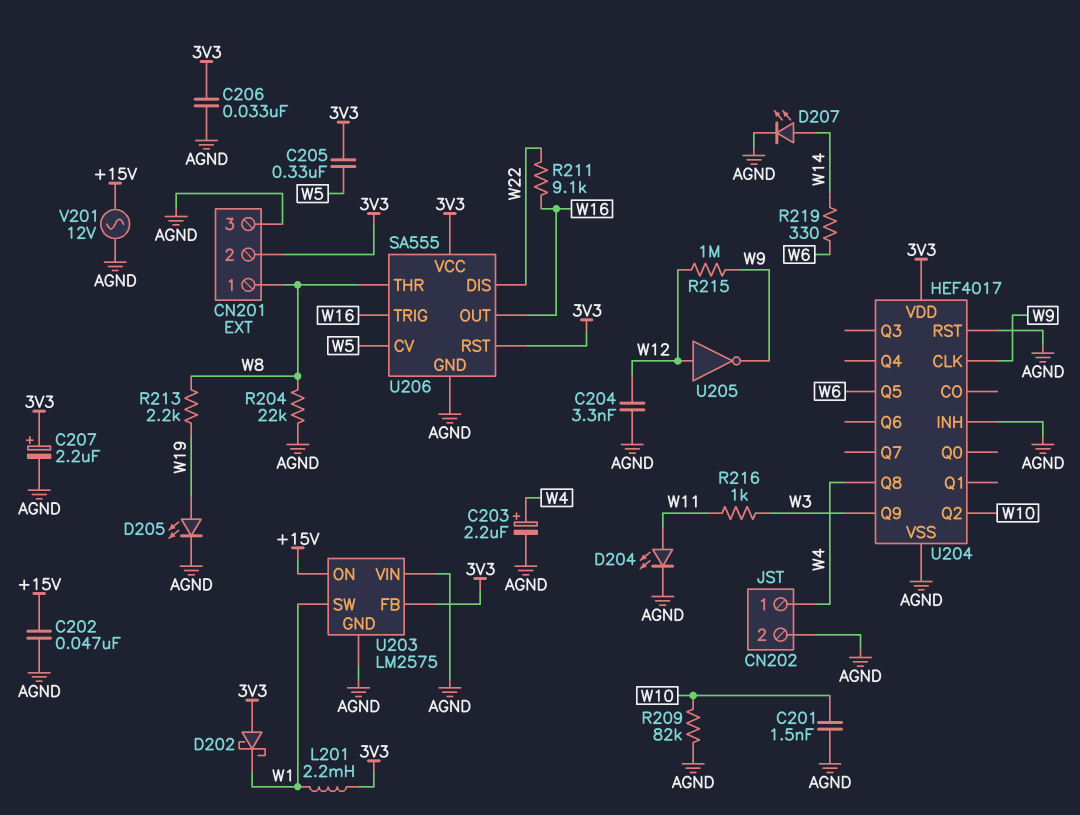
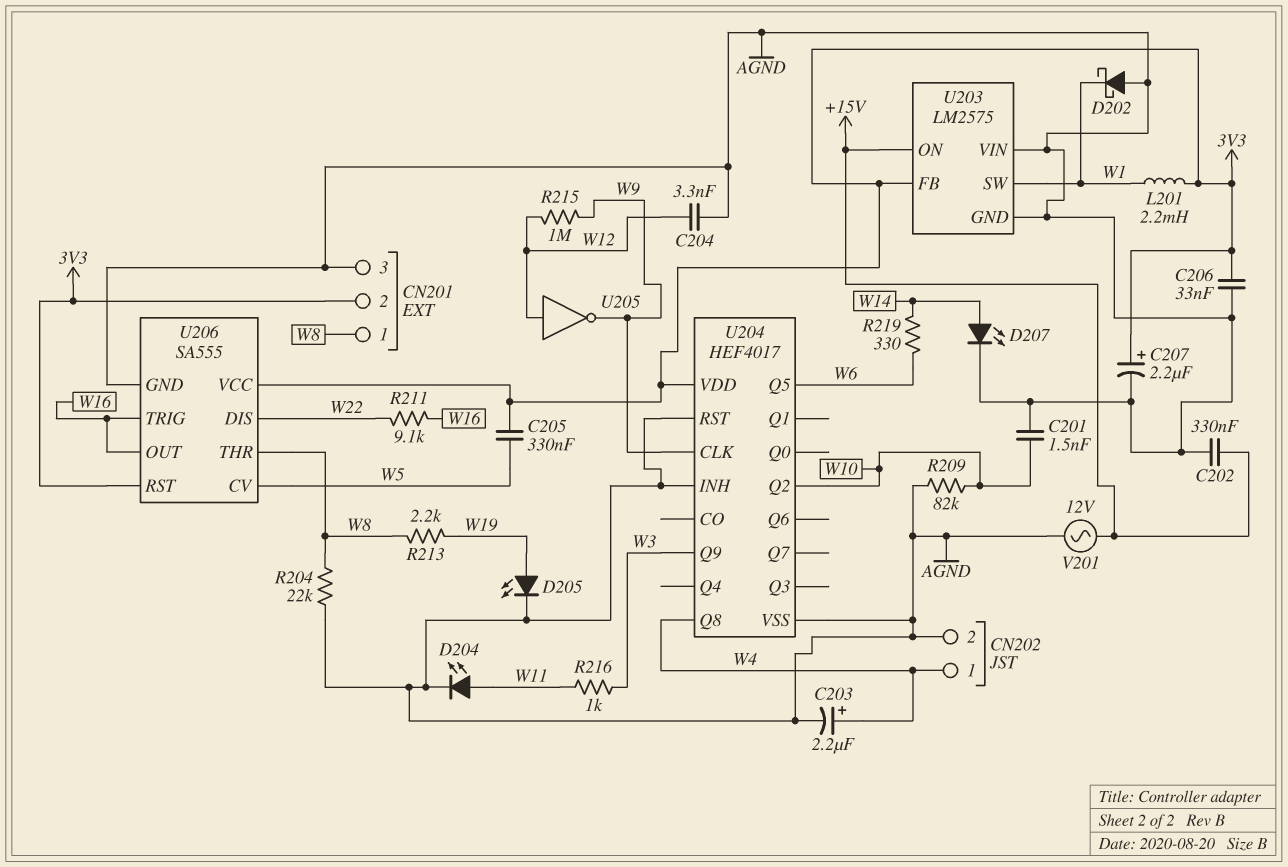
C202: 47nF (+15V, AGND) -> 330nF (+15V, AGND)
D202: schottky (A 3V3, K W1) -> schottky (A AGND, K W1)

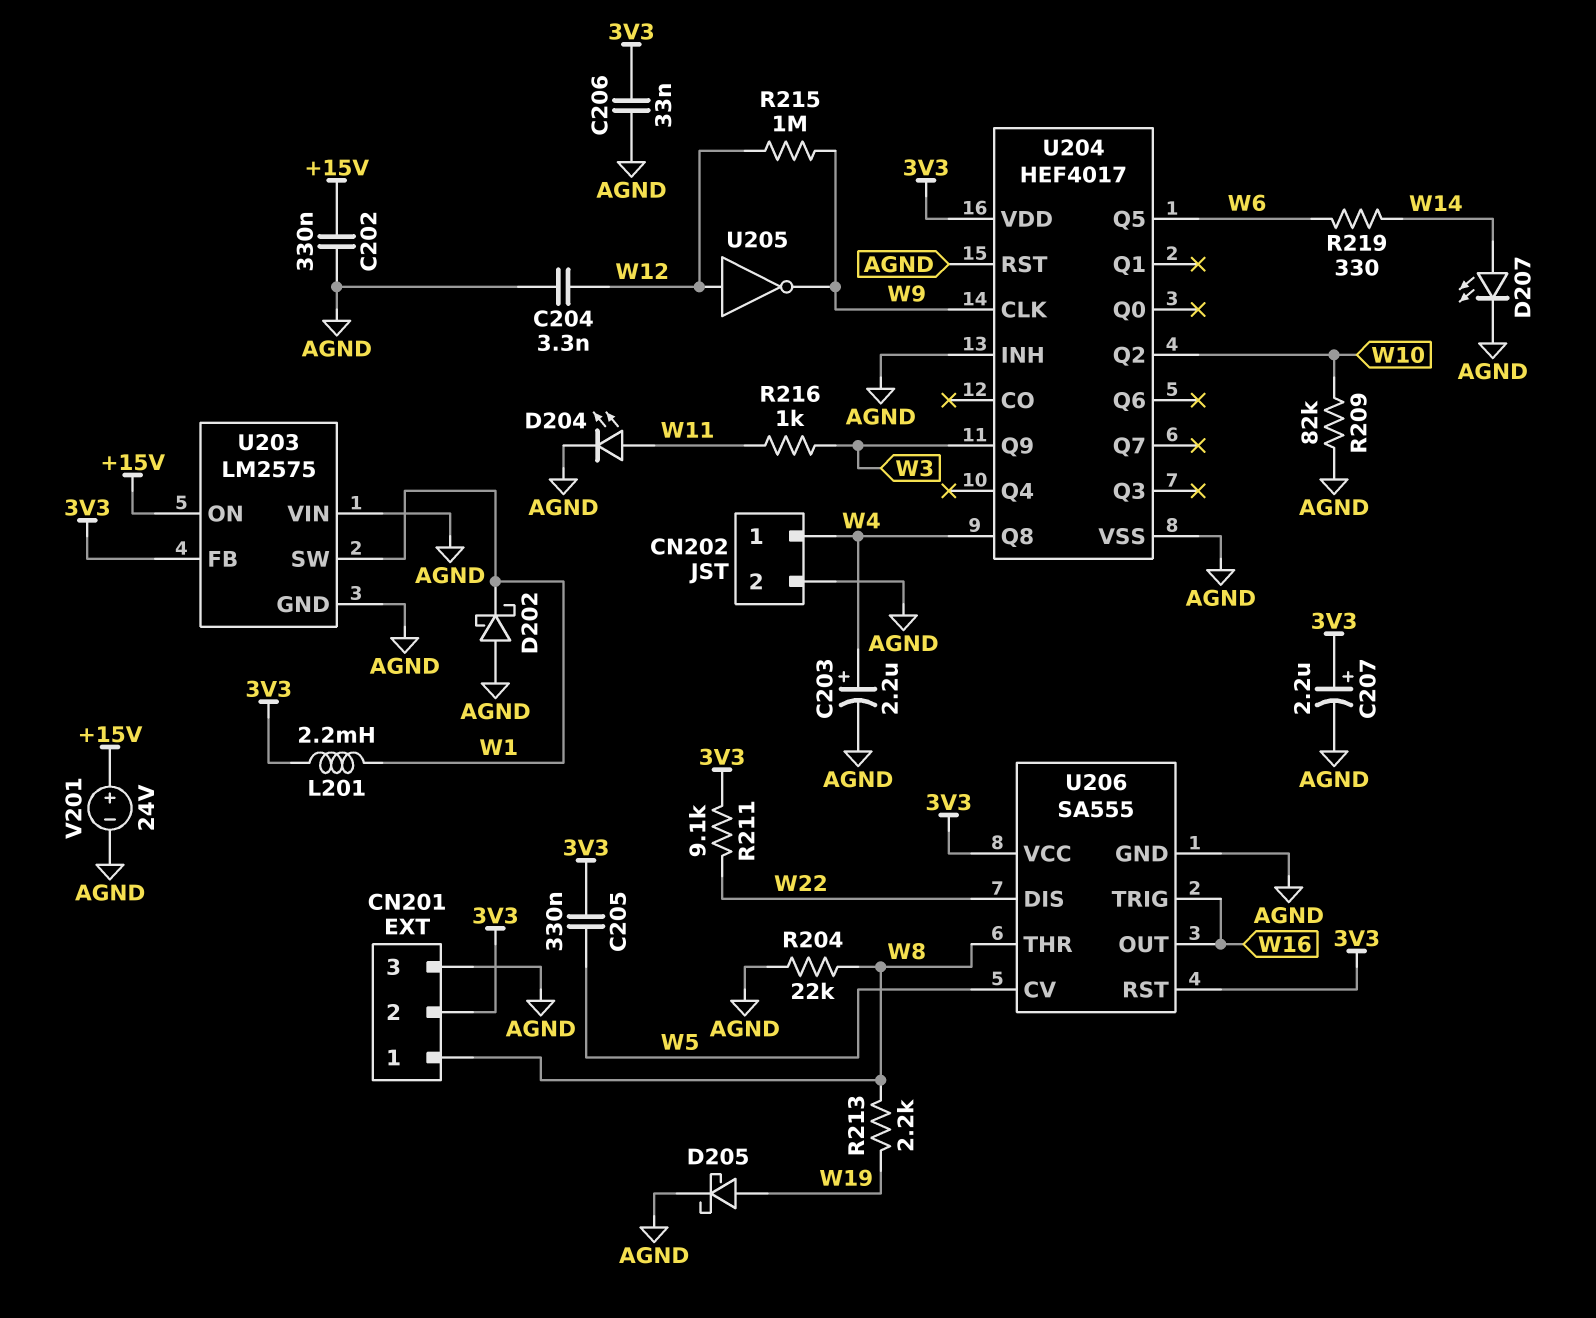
C201: 1.5nF (AGND, W10) -> none
D205: LED (A W19, K AGND) -> schottky (A W19, K AGND)
R211: 9.1k (W16, W22) -> 9.1k (3V3, W22)
V201: AC 12V (+15V, AGND) -> 24V (plus +15V, minus AGND)

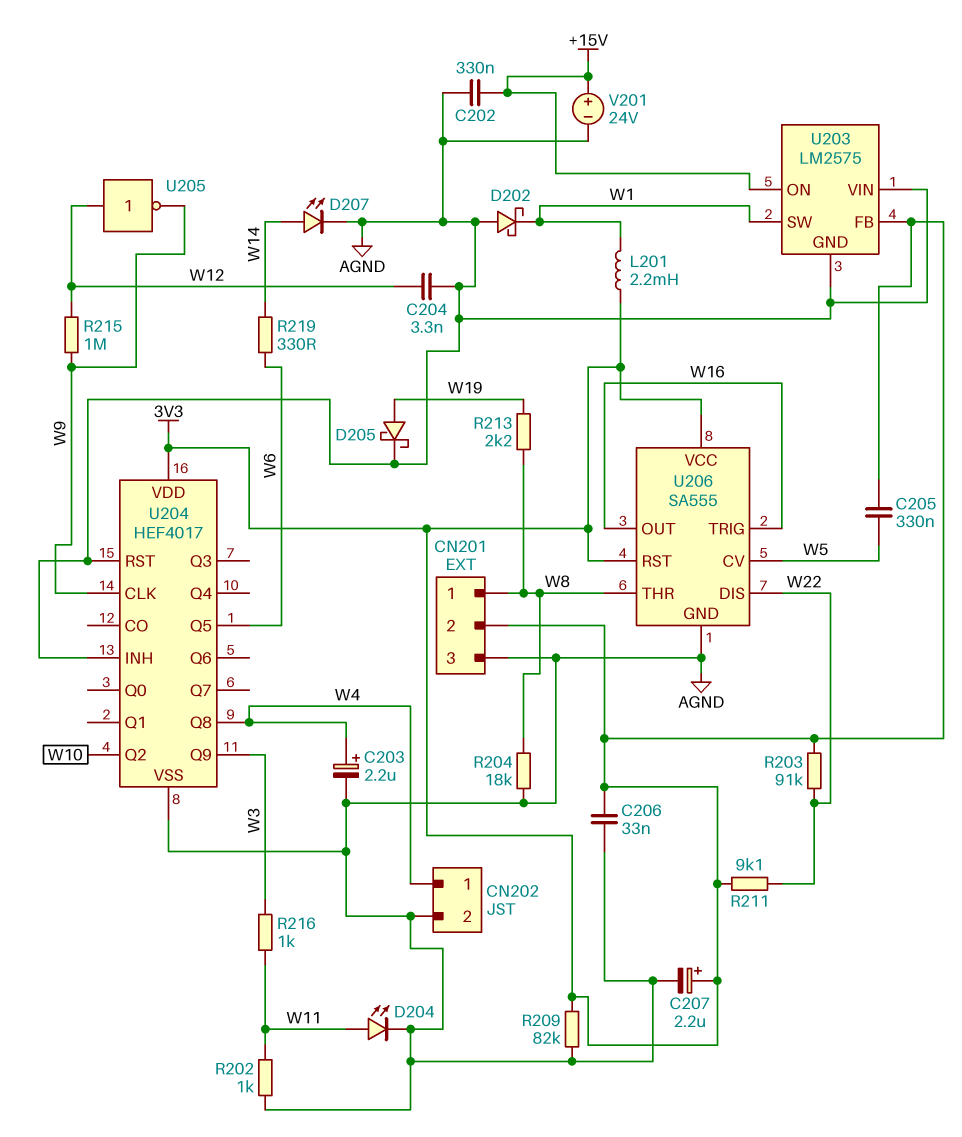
R202: none -> 1k (AGND, W11)
R203: none -> 91k (3V3, W22)
R204: 22k (AGND, W8) -> 18k (AGND, W8)
R209: 82k (AGND, W10) -> 82k (3V3, AGND)

